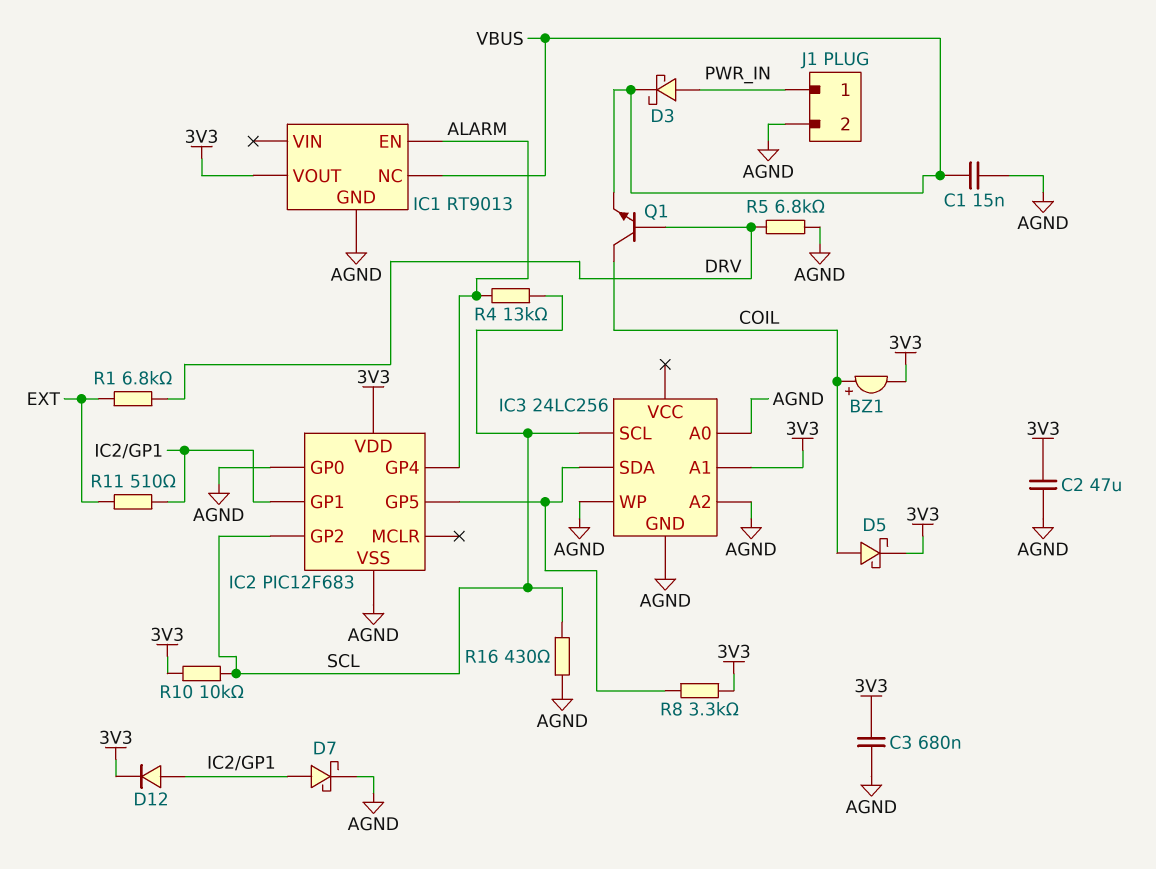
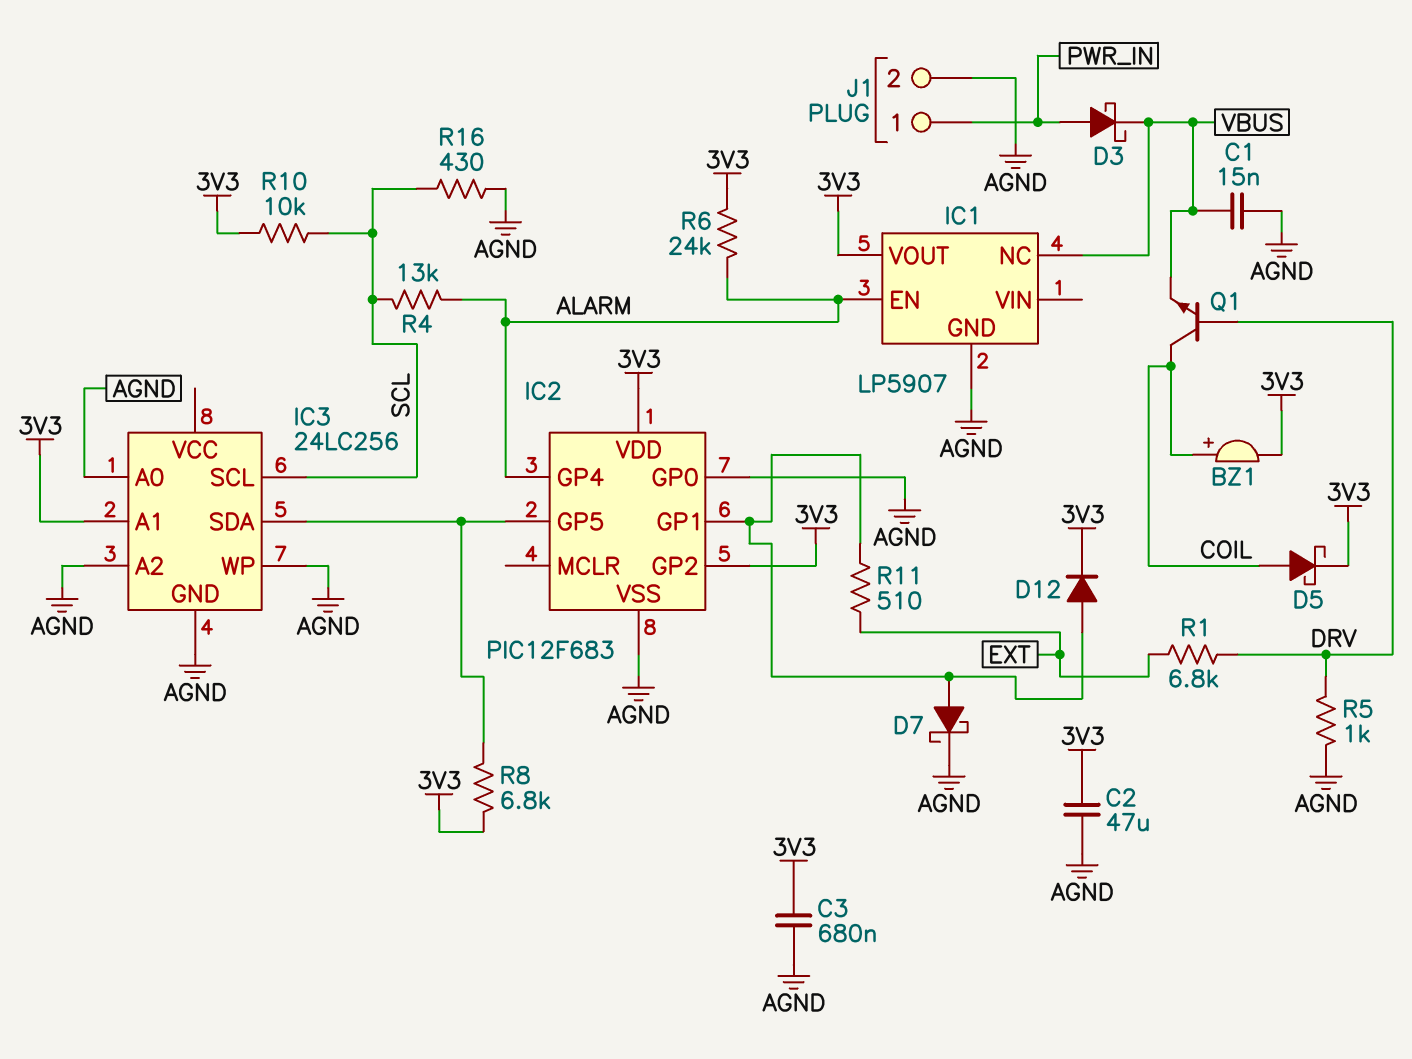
IC1: RT9013 -> LP5907
IC2 pin GP2: SCL -> 3V3
R5: 6.8k (AGND, DRV) -> 1k (AGND, DRV)
R6: none -> 24k (3V3, ALARM)
R8: 3.3k (3V3, IC2/GP5) -> 6.8k (3V3, IC2/GP5)

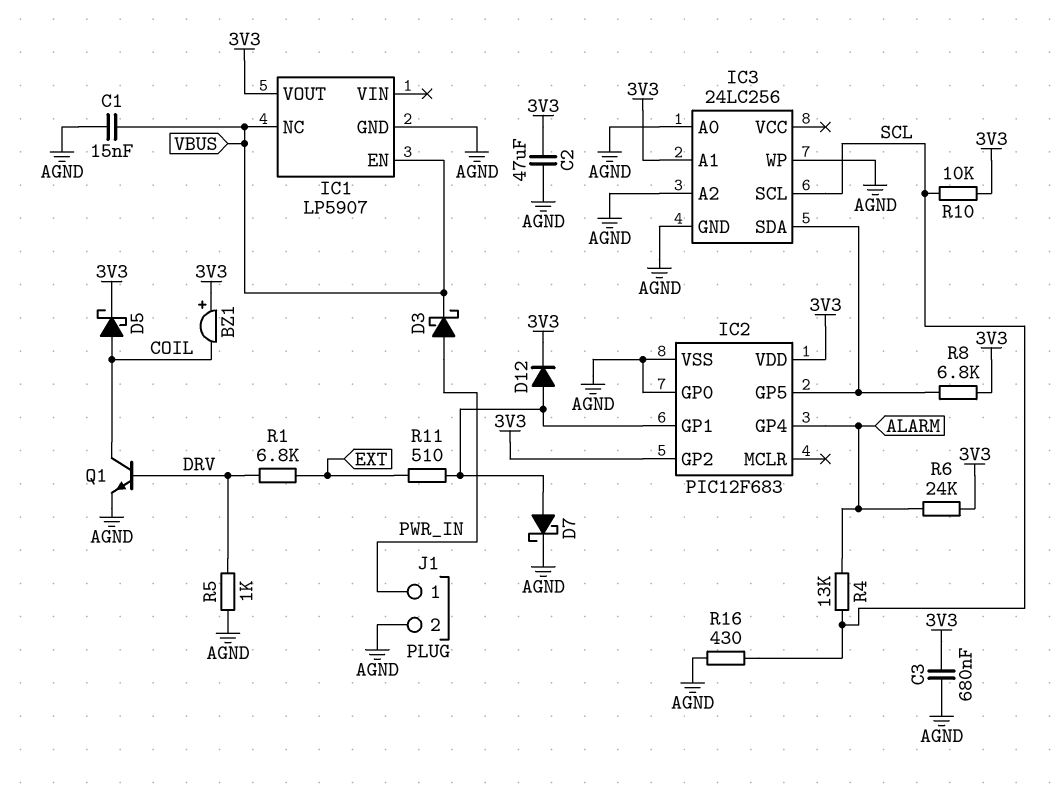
BZ1: buzzer (plus COIL, minus 3V3) -> buzzer (plus 3V3, minus COIL)
IC1 pin EN: ALARM -> VBUS
Q1: NPN (B DRV, C COIL, E VBUS) -> NPN (B DRV, C COIL, E AGND)

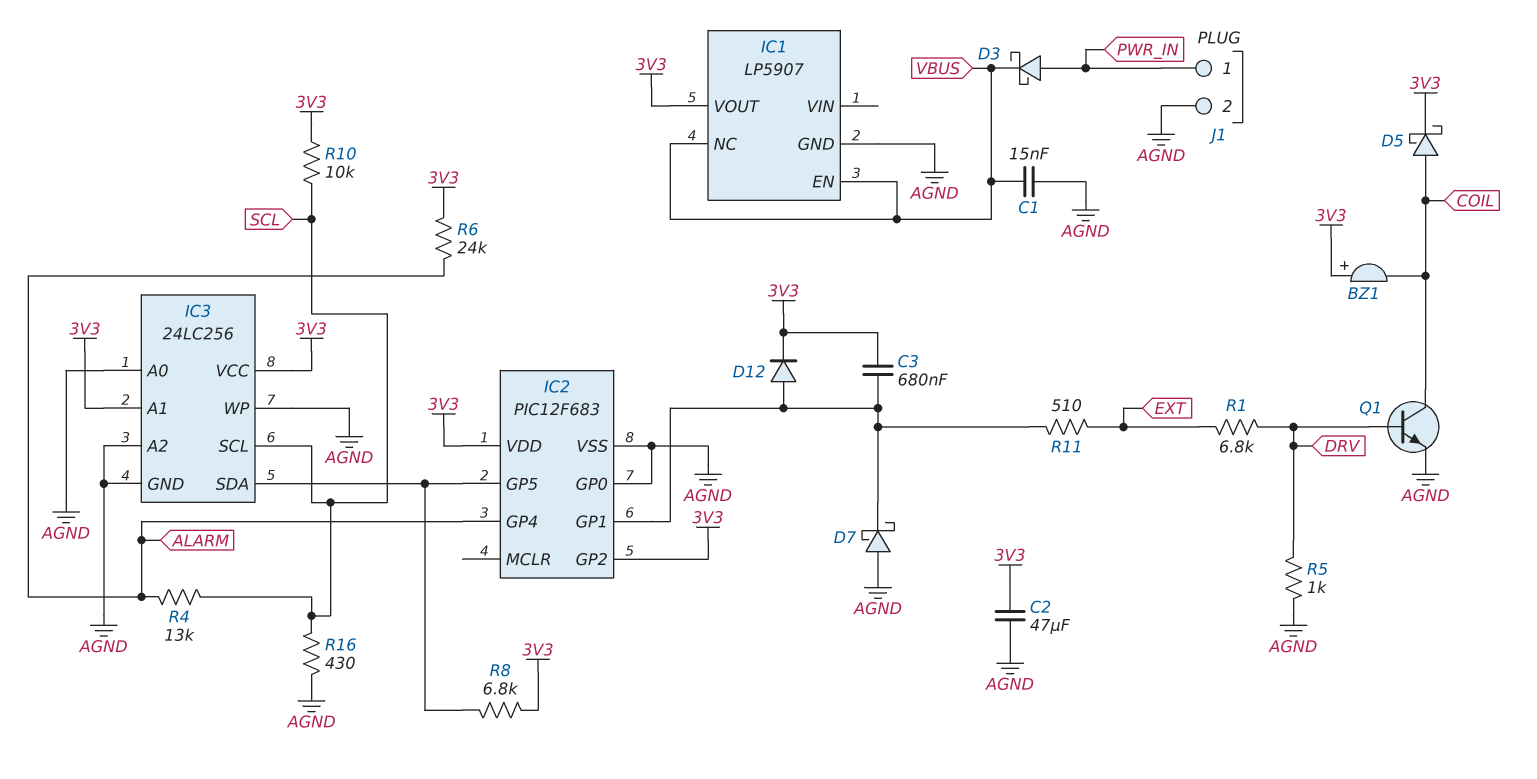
C3: 680nF (3V3, AGND) -> 680nF (3V3, IC2/GP1)
D7: schottky (A IC2/GP1, K AGND) -> schottky (A AGND, K IC2/GP1)
IC3 pin VCC: none -> 3V3

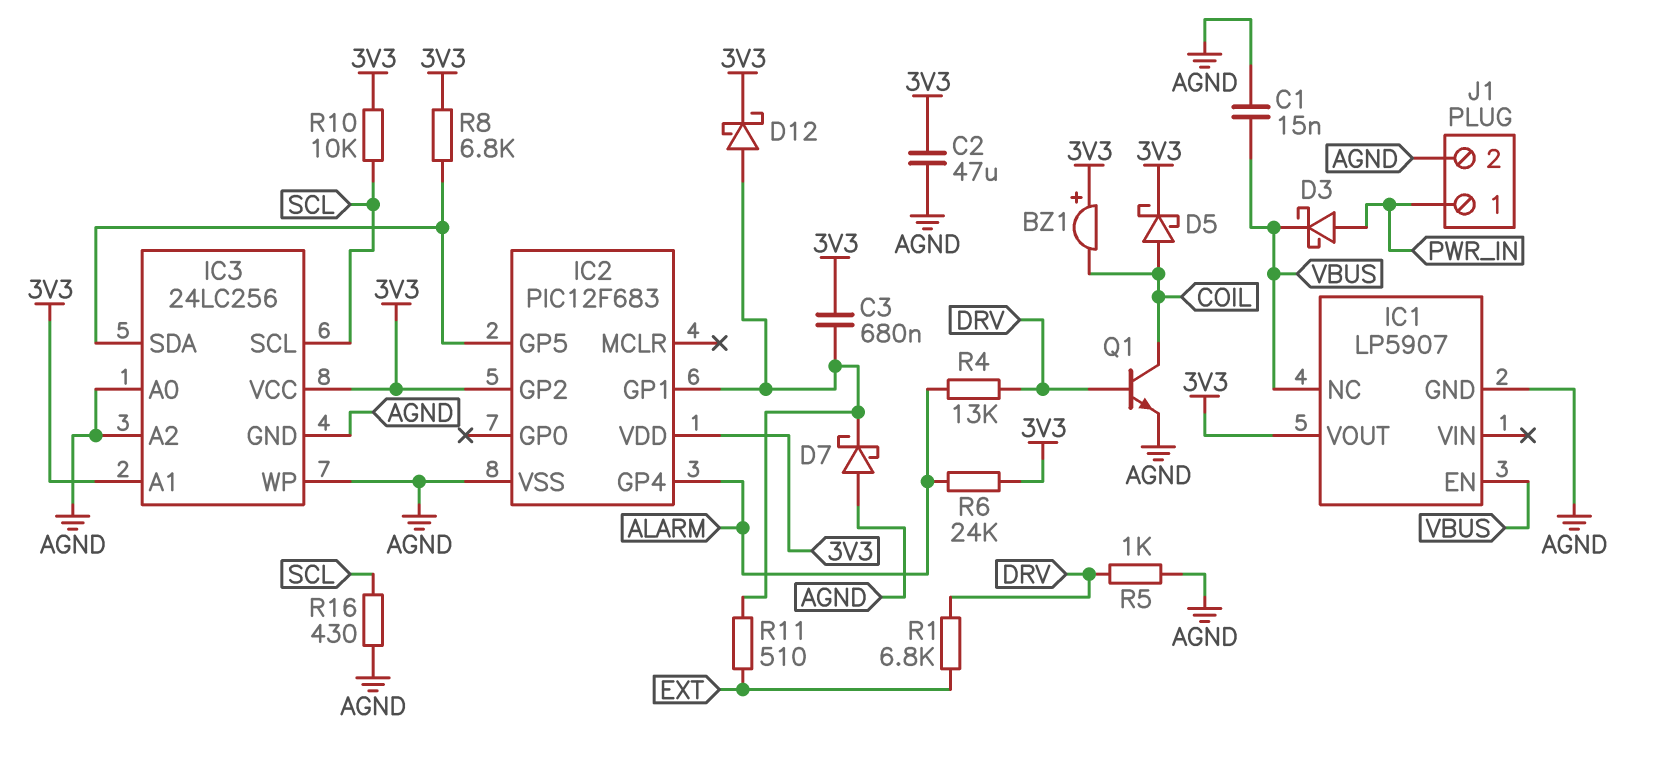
D12: diode (A IC2/GP1, K 3V3) -> schottky (A IC2/GP1, K 3V3)
IC2 pin GP0: AGND -> none
R4: 13k (ALARM, SCL) -> 13k (ALARM, DRV)

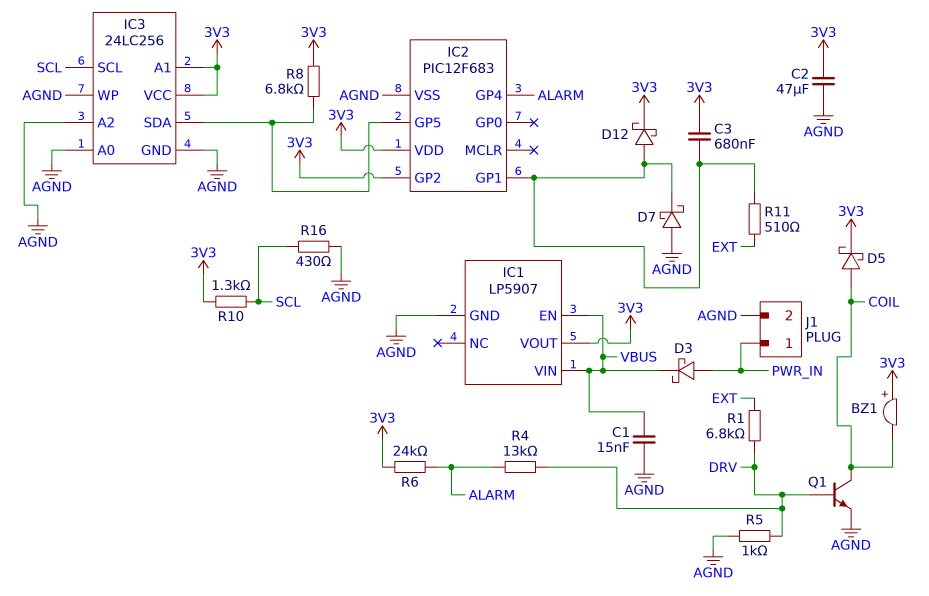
IC1 pin NC: VBUS -> none
IC1 pin VIN: none -> VBUS
R10: 10k (3V3, SCL) -> 1.3k (3V3, SCL)

